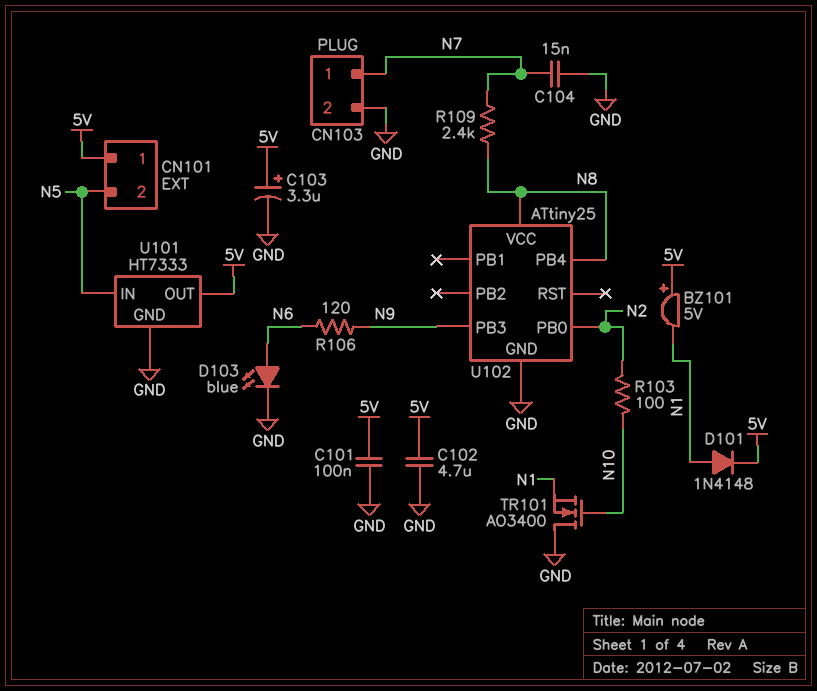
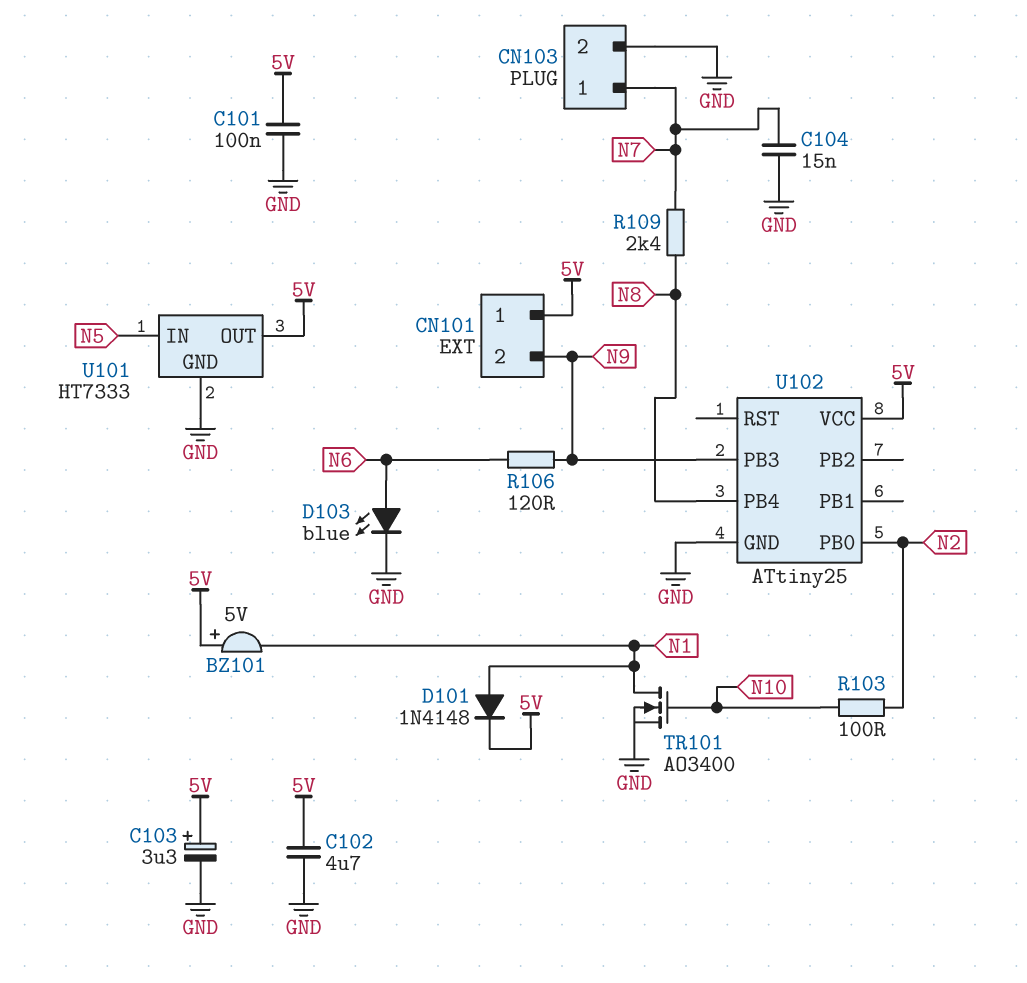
CN101 pin 2: N5 -> N9
TR101: NMOS AO3400 (G N10, D GND, S N1) -> NMOS AO3400 (G N10, D N1, S GND)
U102 pin VCC: N8 -> 5V

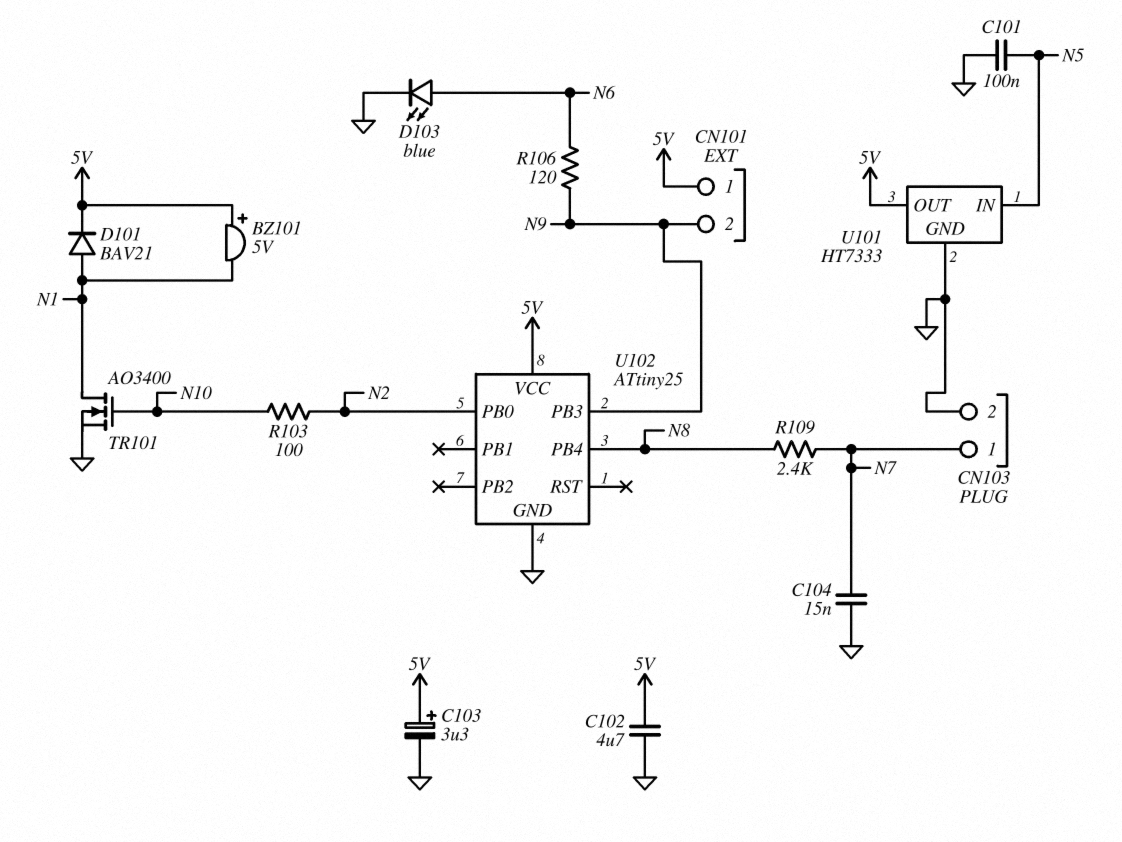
C101: 100nF (5V, GND) -> 100nF (GND, N5)
D101: diode 1N4148 (A N1, K 5V) -> diode BAV21 (A N1, K 5V)

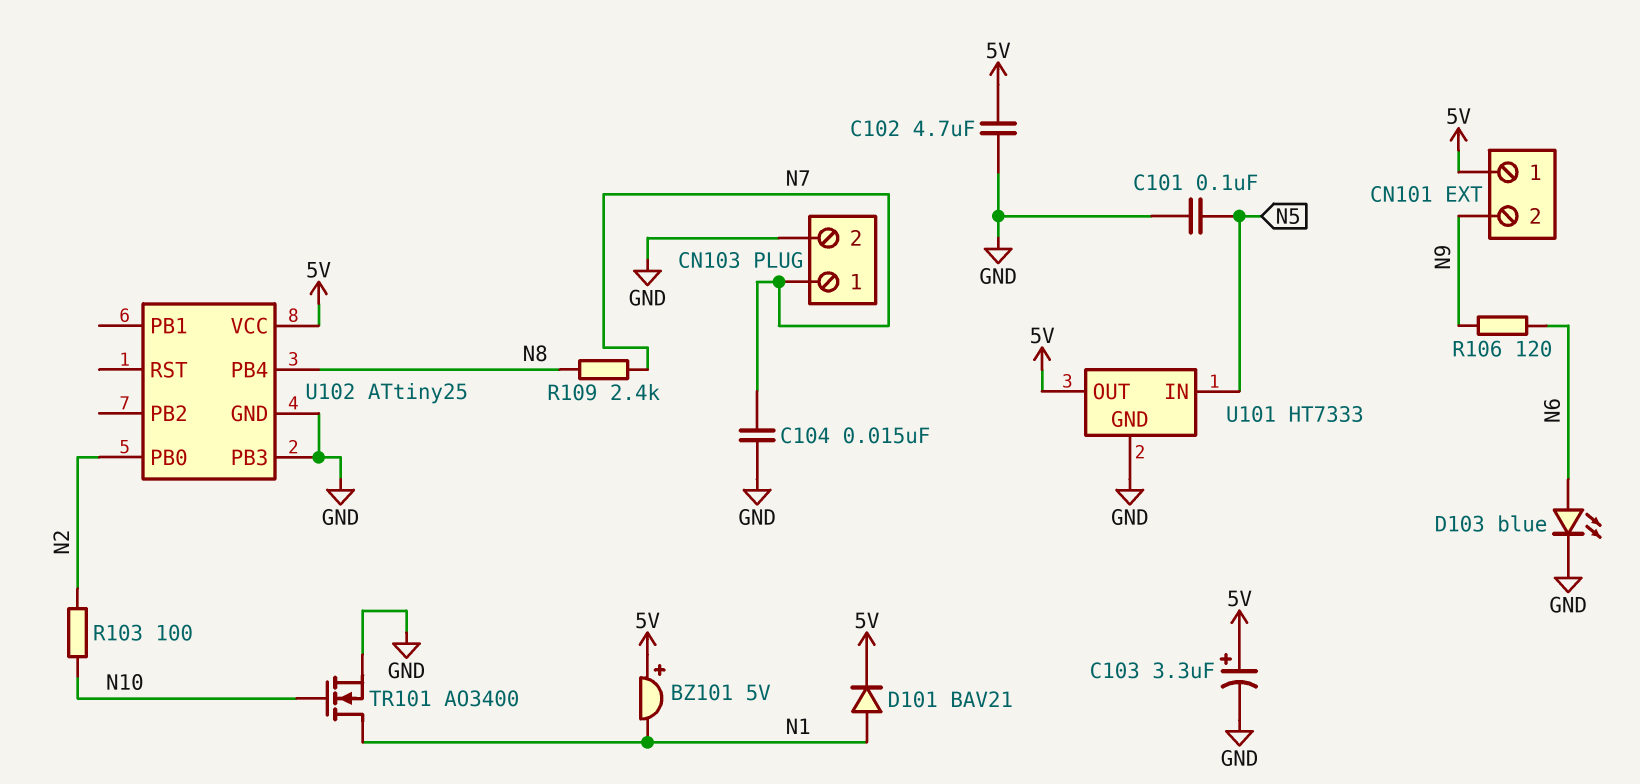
U102 pin PB3: N9 -> GND

